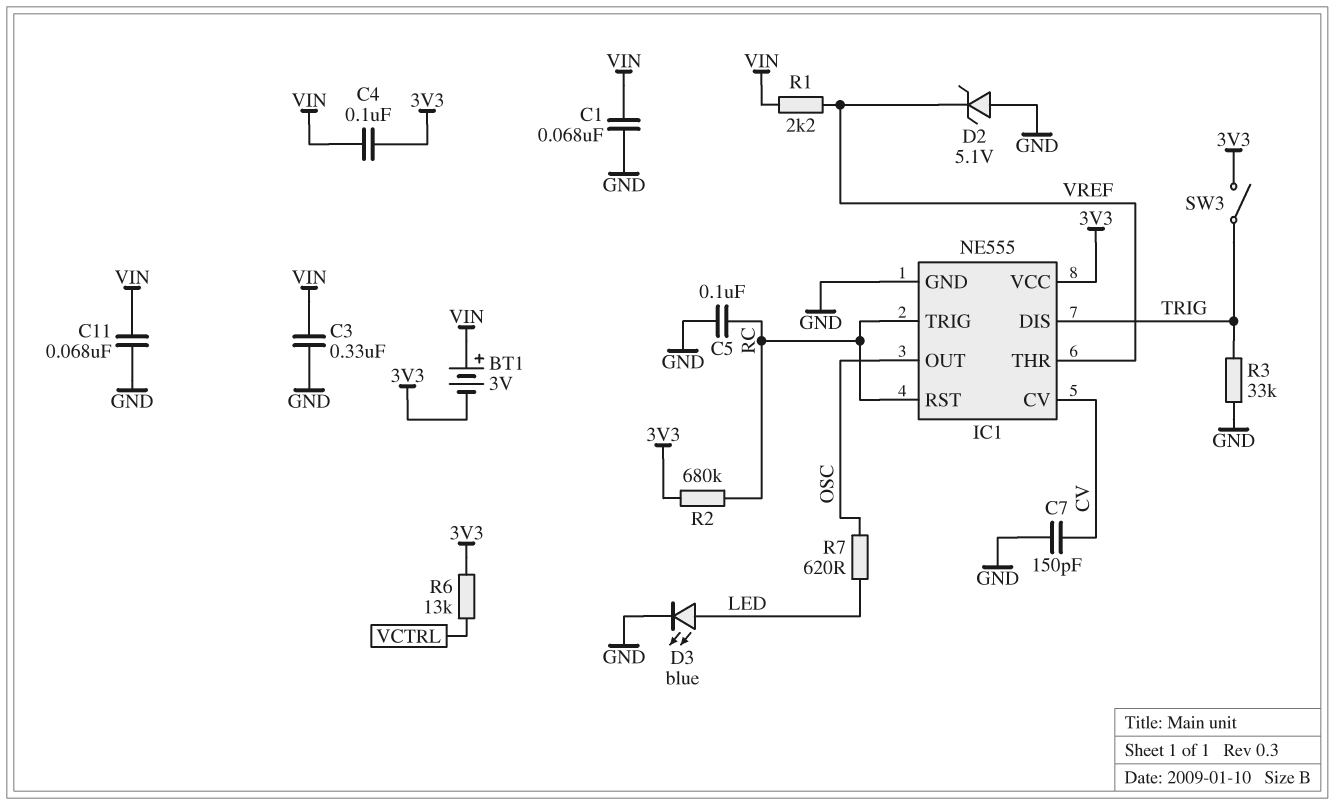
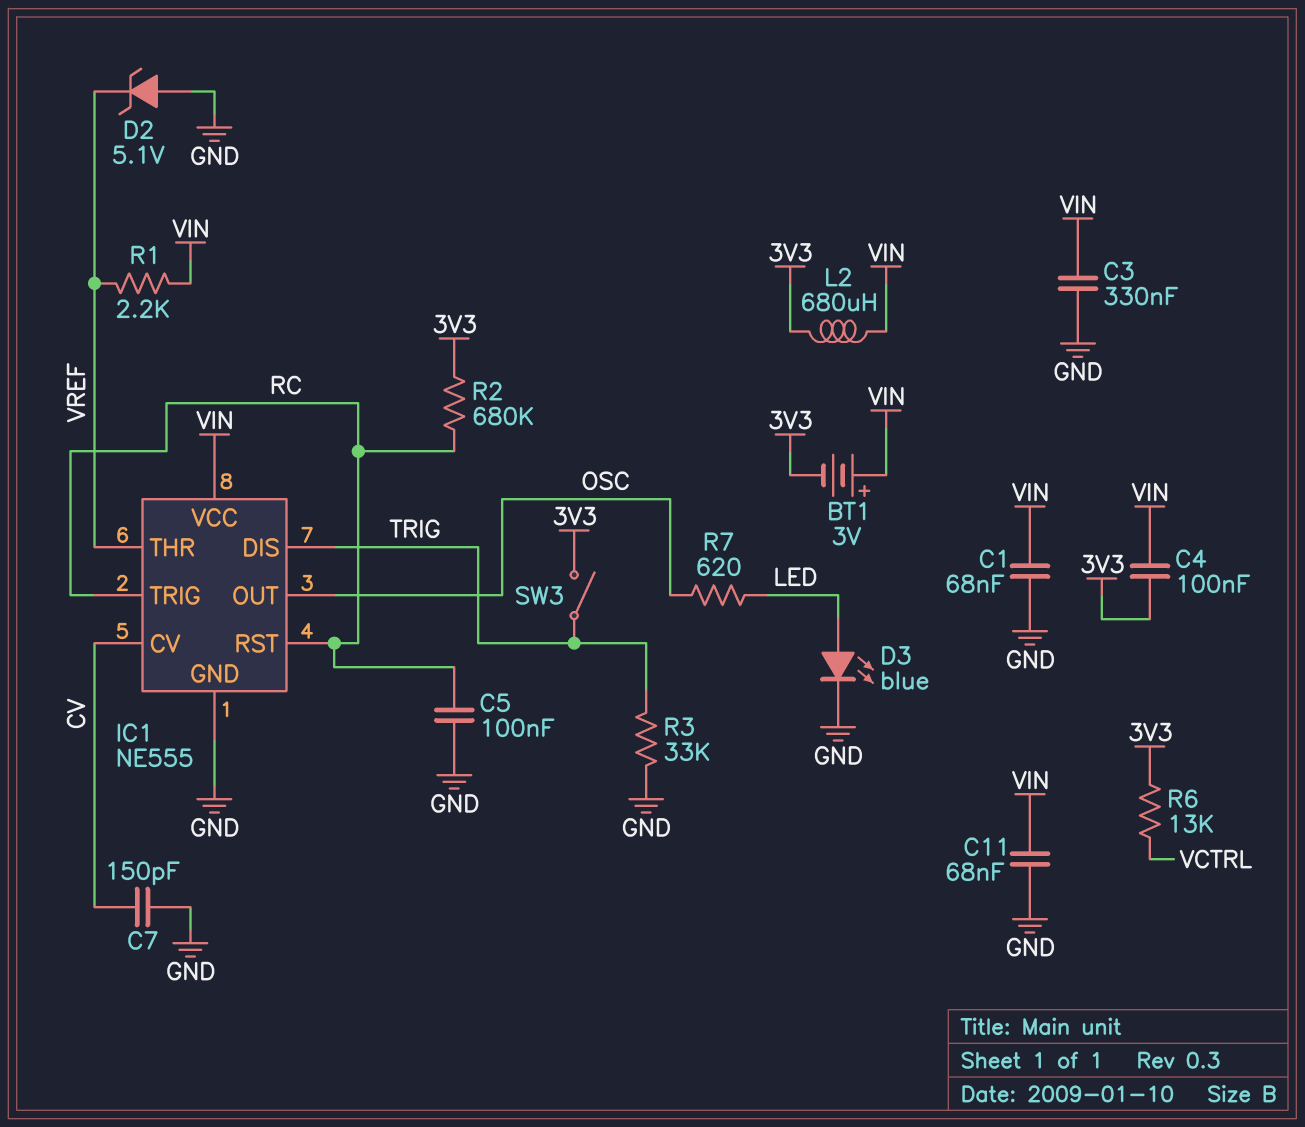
IC1 pin VCC: 3V3 -> VIN
L2: none -> 680uH (3V3, VIN)

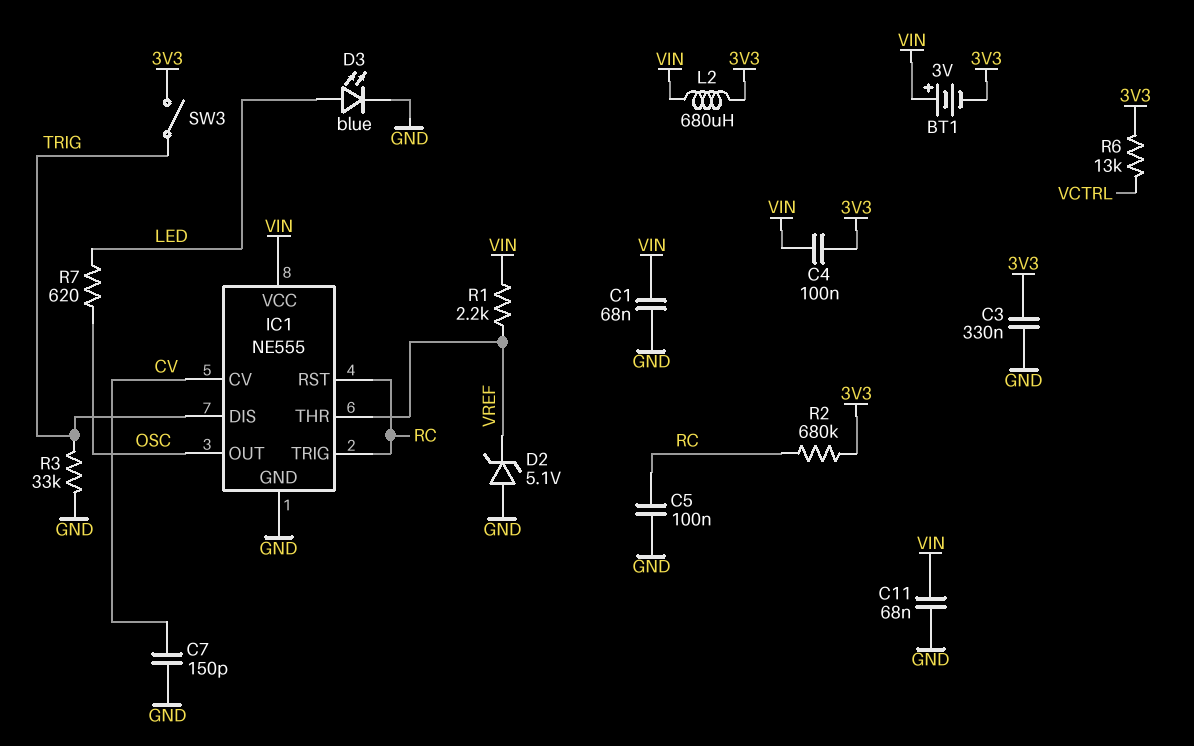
C3: 330nF (GND, VIN) -> 330nF (3V3, GND)

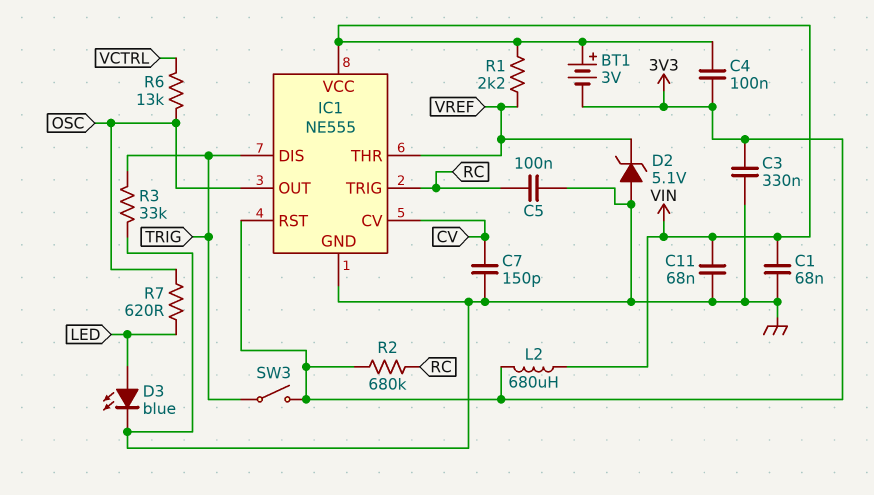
IC1 pin RST: RC -> 3V3
R6: 13k (3V3, VCTRL) -> 13k (OSC, VCTRL)

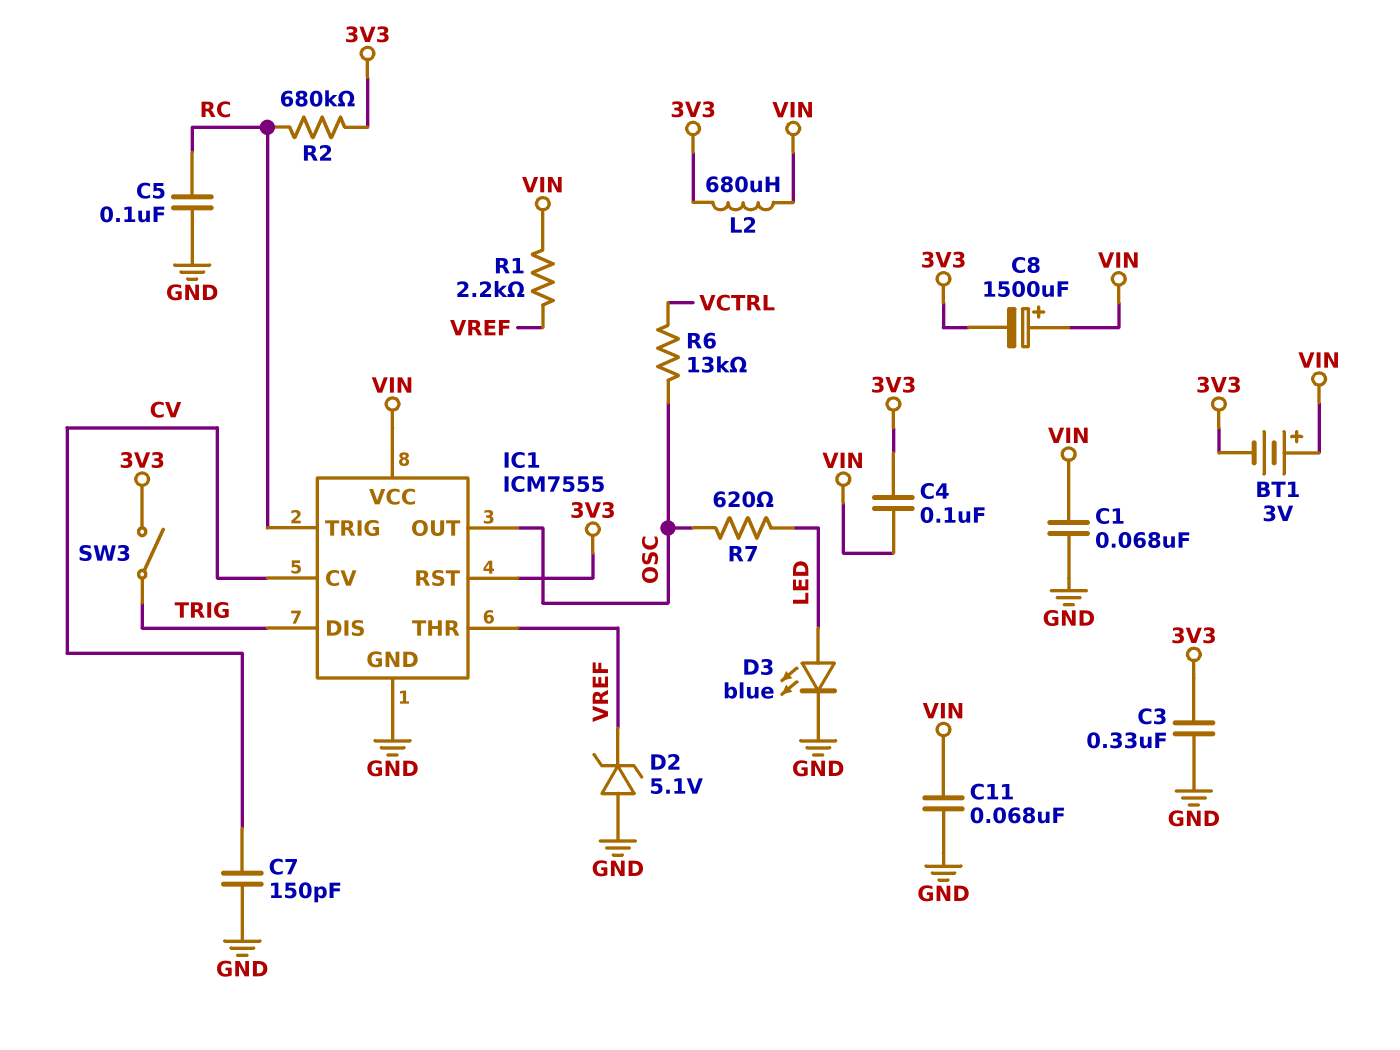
C8: none -> 1500uF (plus VIN, minus 3V3)
IC1: NE555 -> ICM7555
R3: 33k (GND, TRIG) -> none

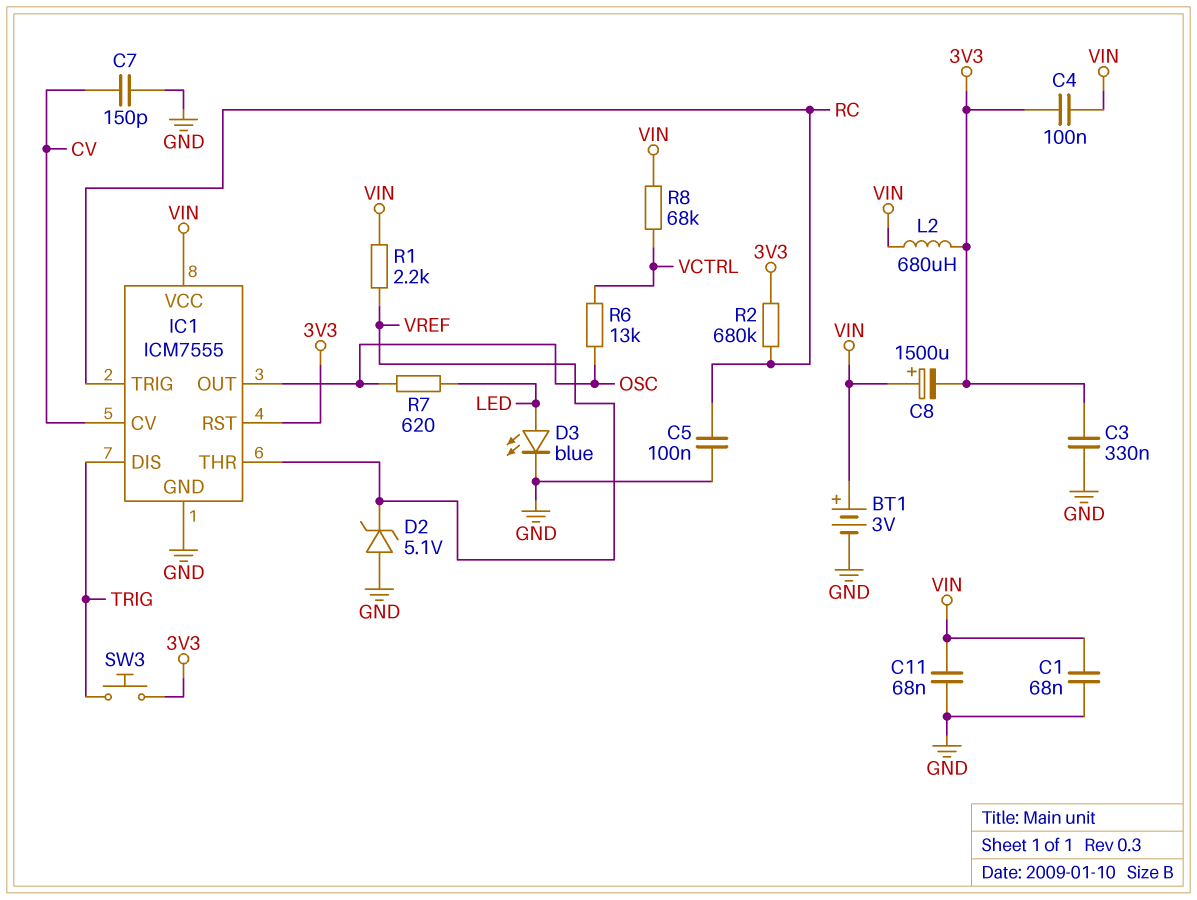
BT1: 3V (plus VIN, minus 3V3) -> 3V (plus VIN, minus GND)
R8: none -> 68k (VCTRL, VIN)
SW3: switch (3V3, TRIG) -> button (3V3, TRIG)

